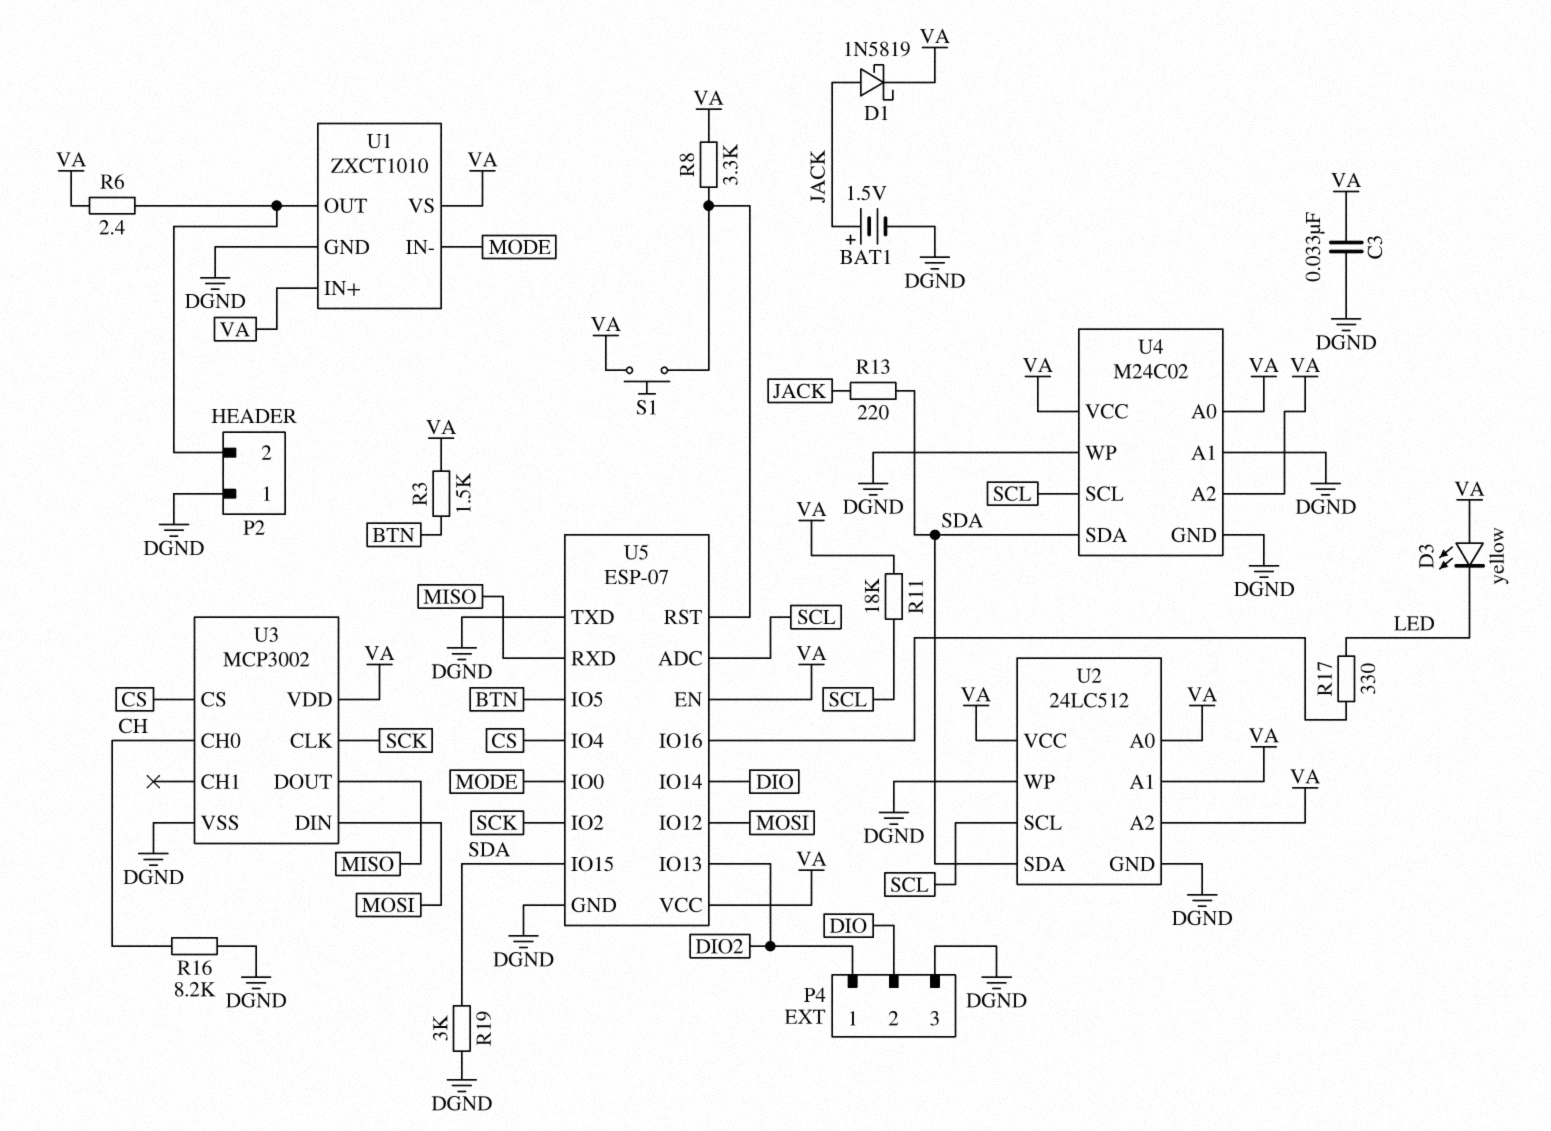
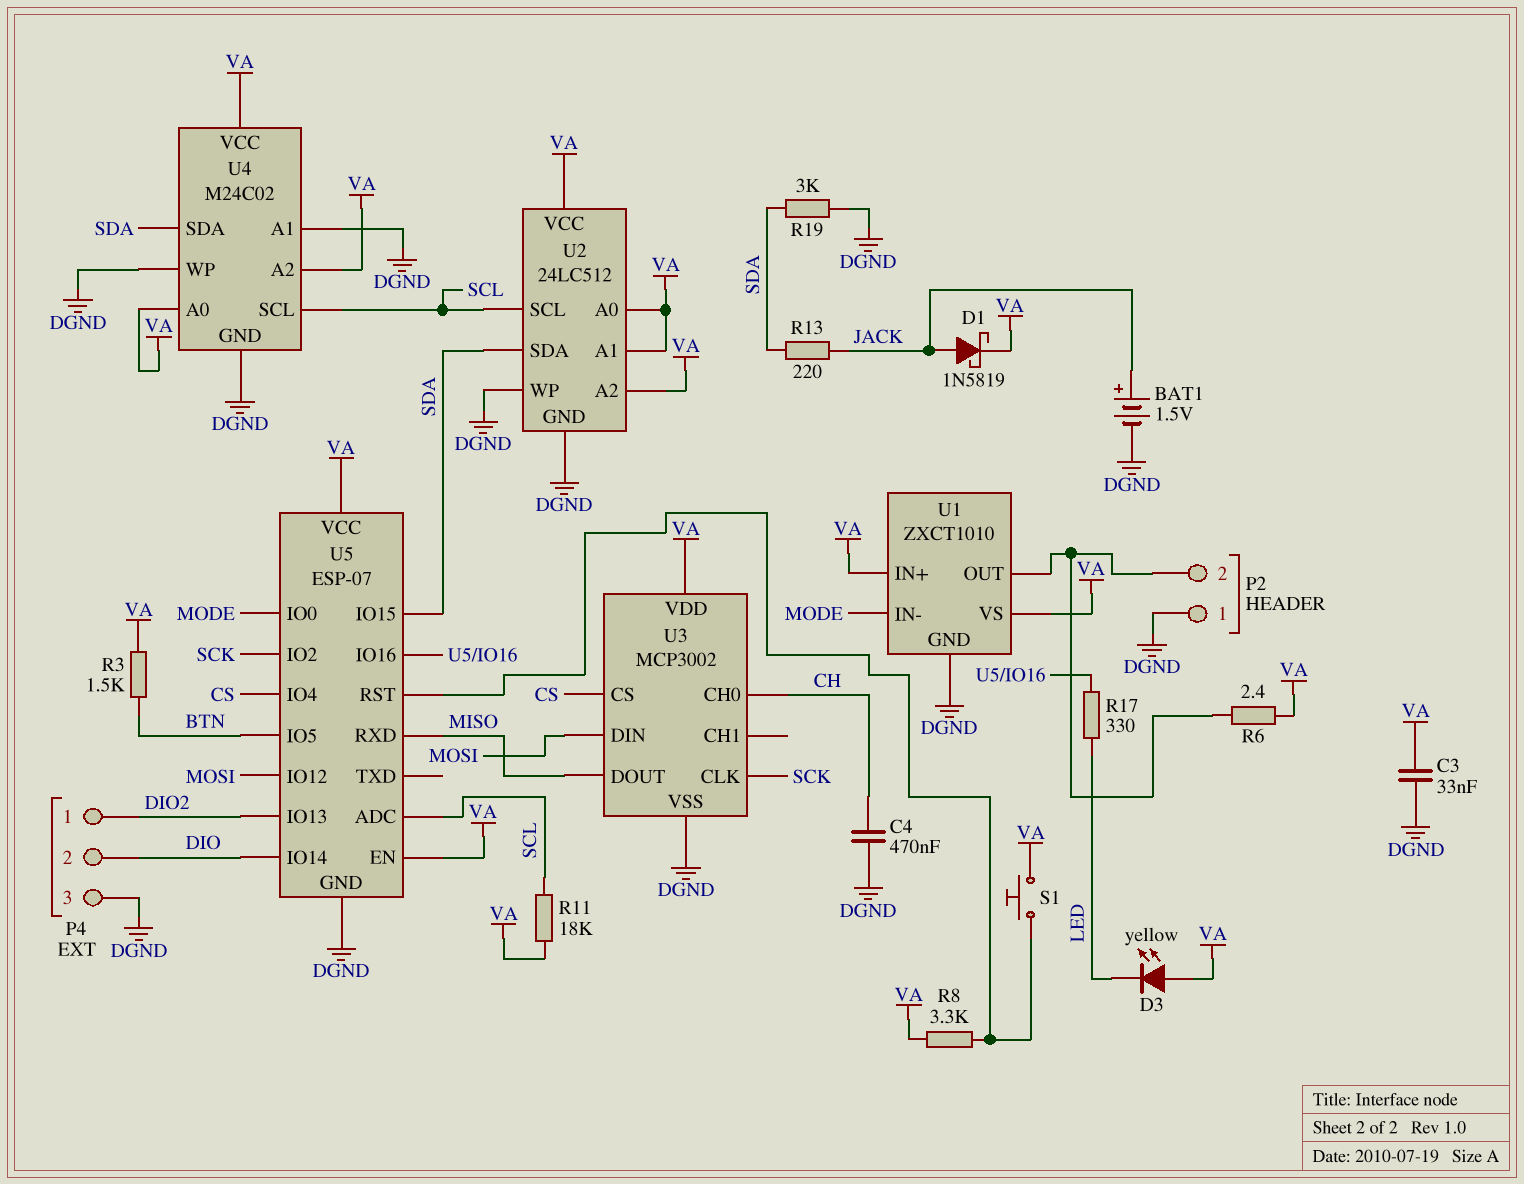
C4: none -> 470nF (CH, DGND)
R16: 8.2k (CH, DGND) -> none
U5 pin TXD: DGND -> none

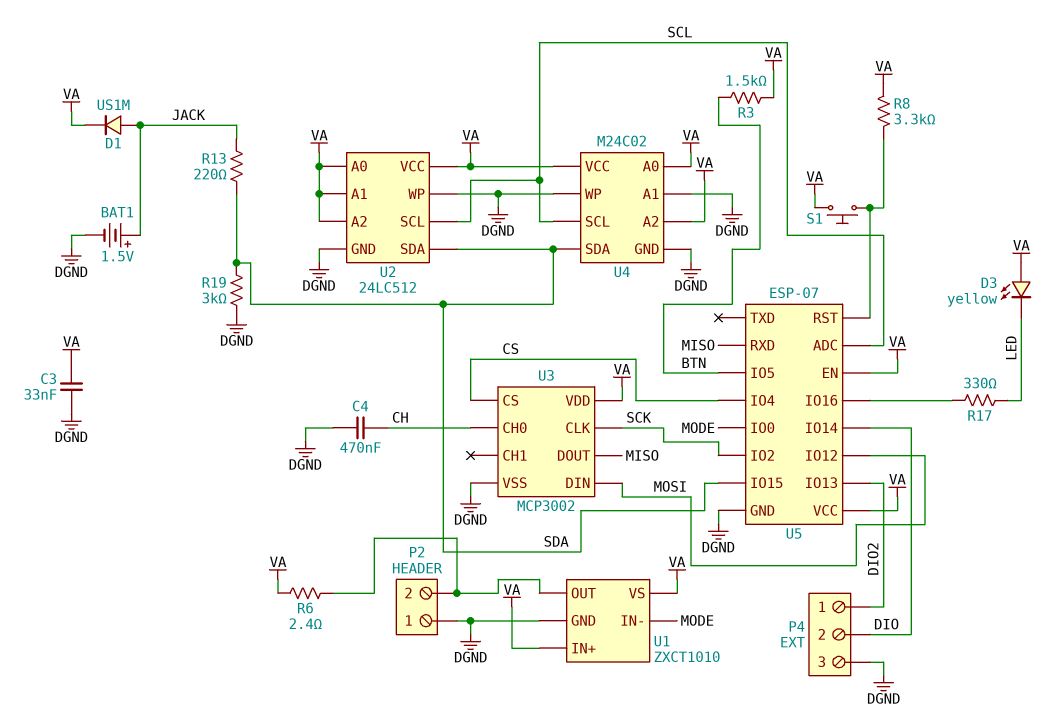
D1: schottky 1N5819 (A JACK, K VA) -> diode US1M (A JACK, K VA)
R11: 18k (SCL, VA) -> none

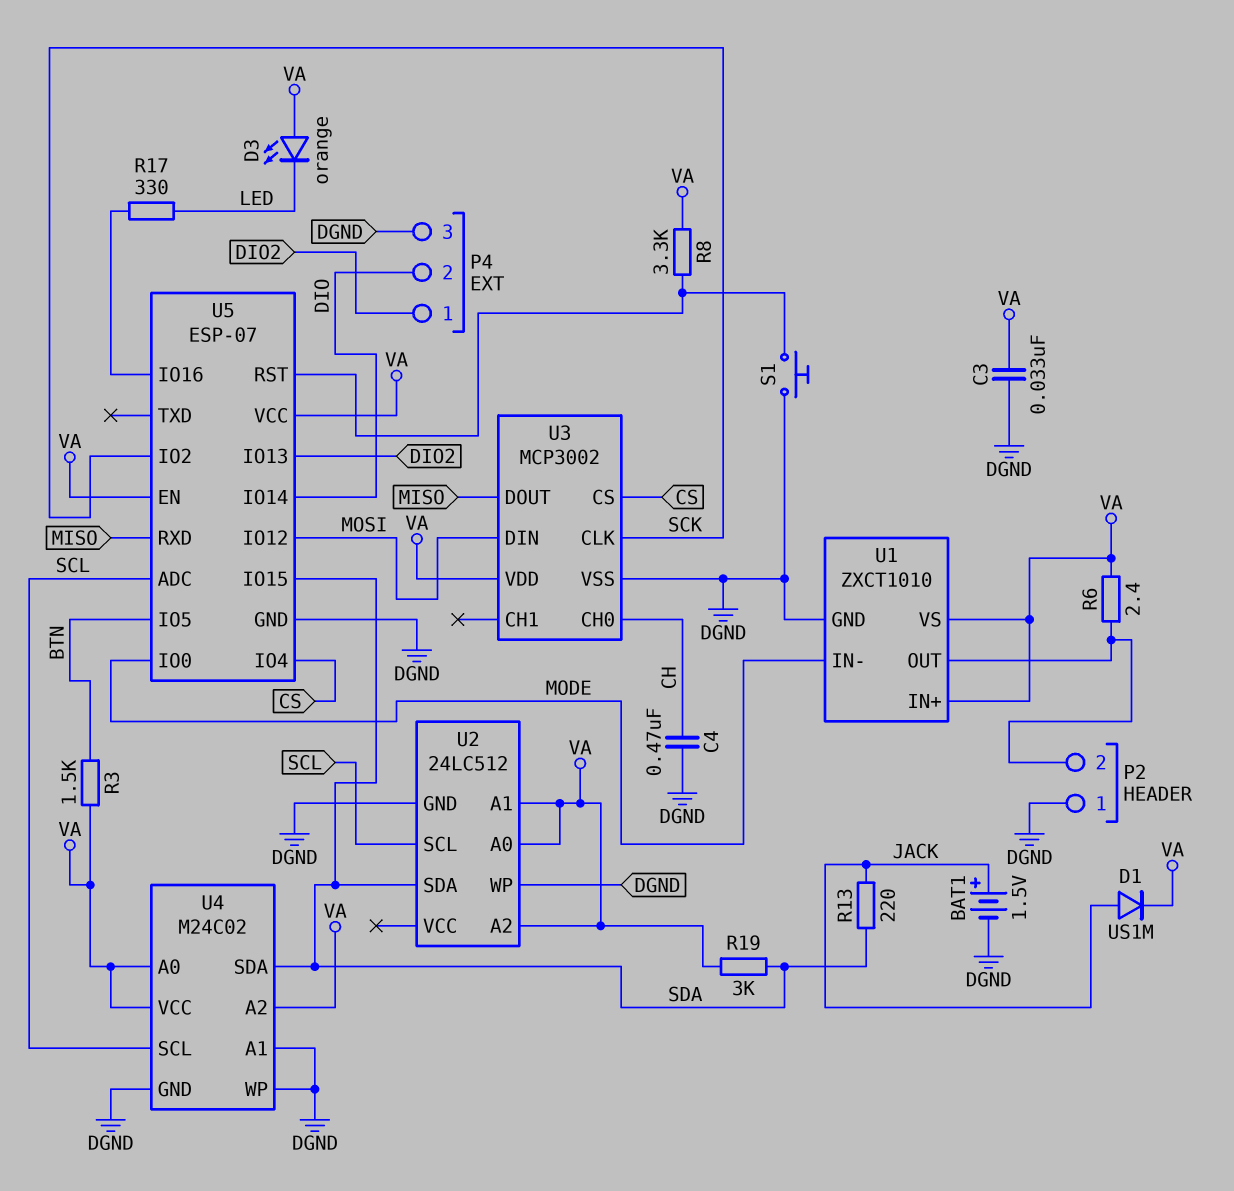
D3: LED yellow (A VA, K LED) -> LED orange (A VA, K LED)
R19: 3k (DGND, SDA) -> 3k (SDA, VA)
S1: button (U5/RST, VA) -> button (DGND, U5/RST)
U2 pin VCC: VA -> none

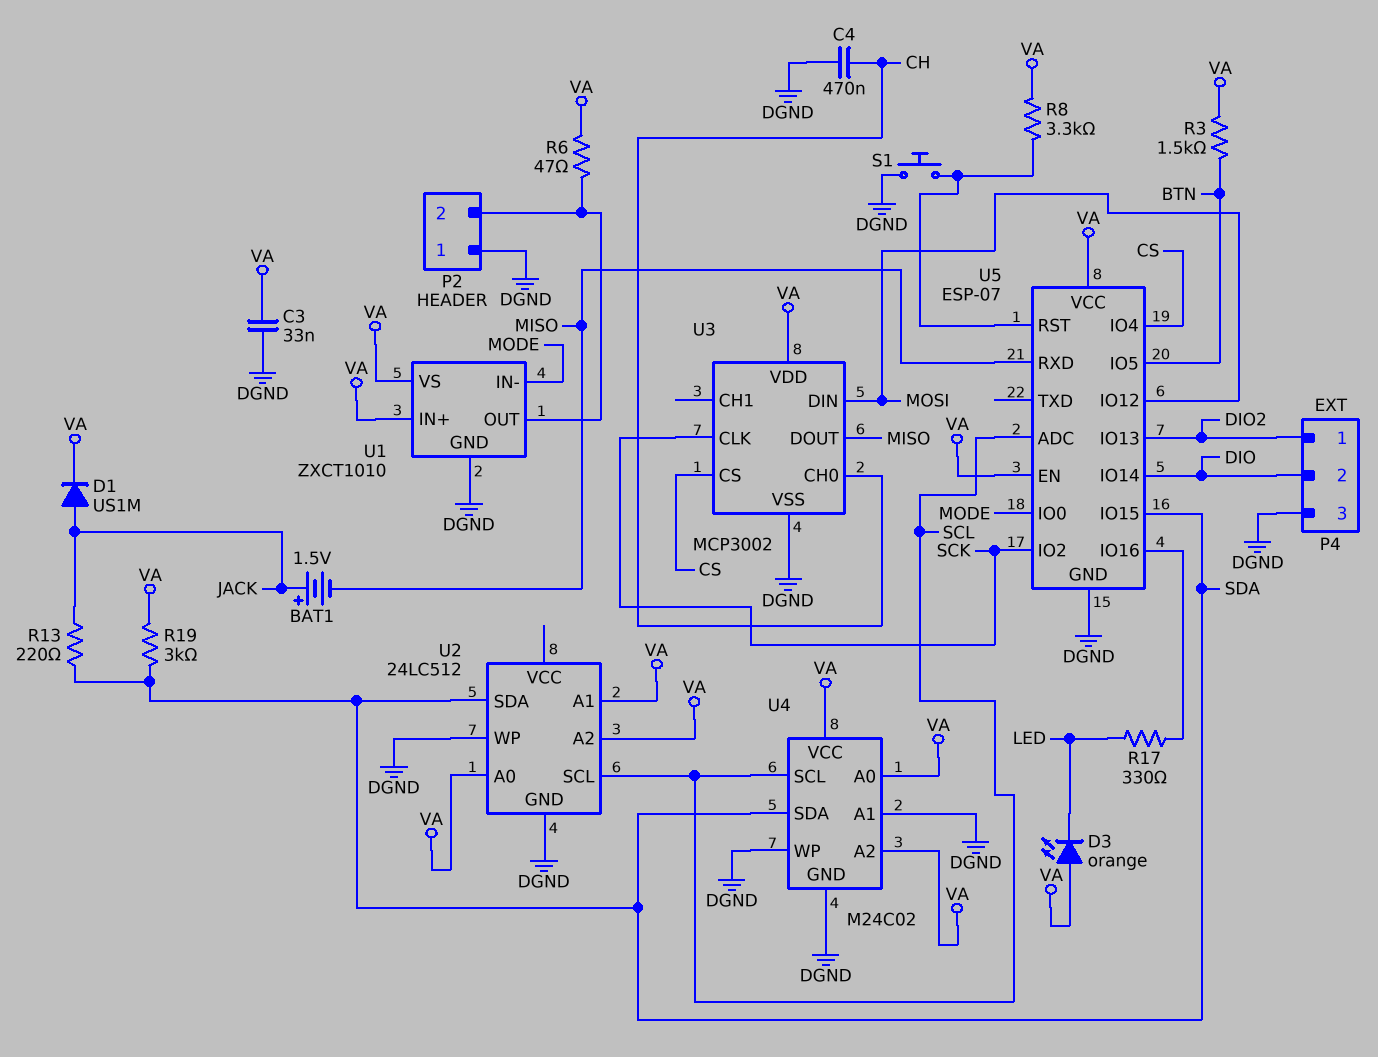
BAT1: 1.5V (plus JACK, minus DGND) -> 1.5V (plus JACK, minus MISO)
R6: 2.4 (P2/2, VA) -> 47 (P2/2, VA)

